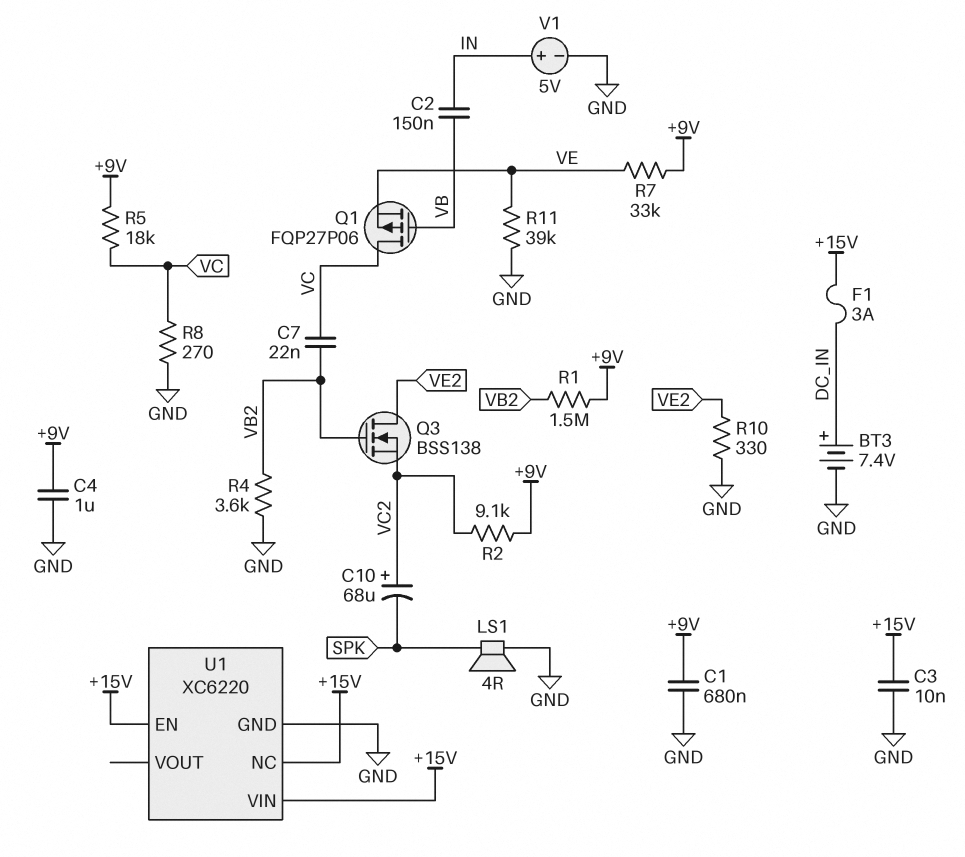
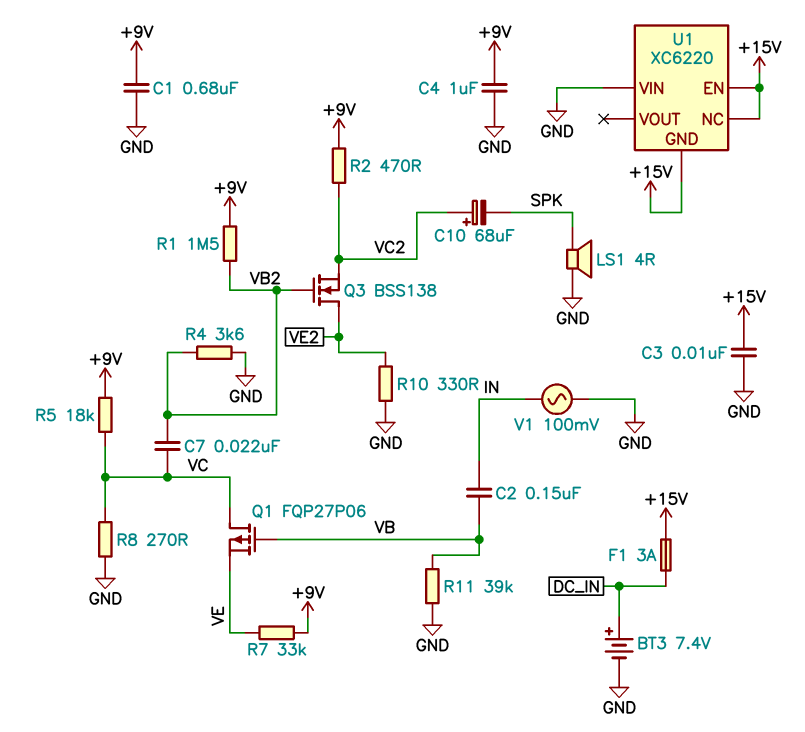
R2: 9.1k (+9V, VC2) -> 470 (+9V, VC2)
R11: 39k (GND, VE) -> 39k (GND, VB)
U1 pin GND: GND -> +15V
U1 pin VIN: +15V -> GND
V1: 5V (plus IN, minus GND) -> AC 100mV (GND, IN)

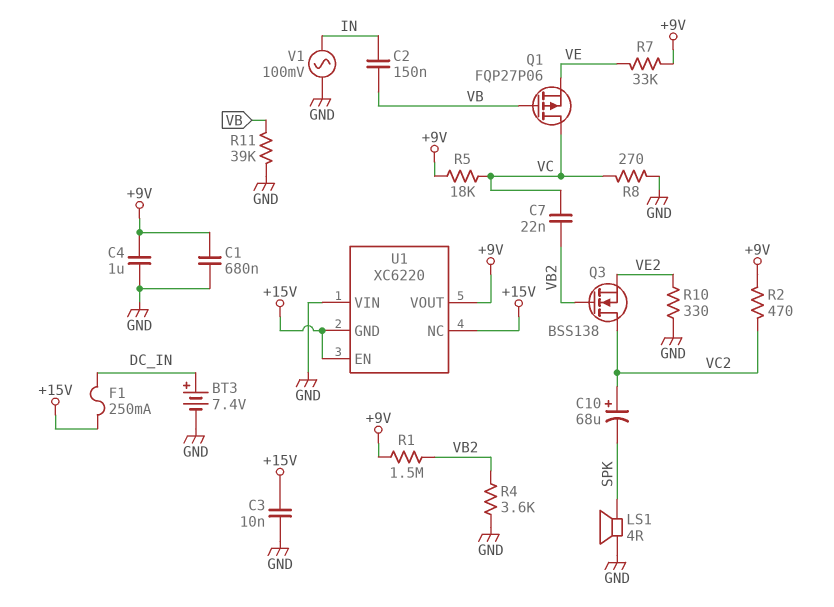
F1: 3A (+15V, DC_IN) -> 250mA (+15V, DC_IN)
Q3: NMOS BSS138 (G VB2, D VE2, S VC2) -> NMOS BSS138 (G VB2, D VC2, S VE2)
U1 pin VOUT: none -> +9V

